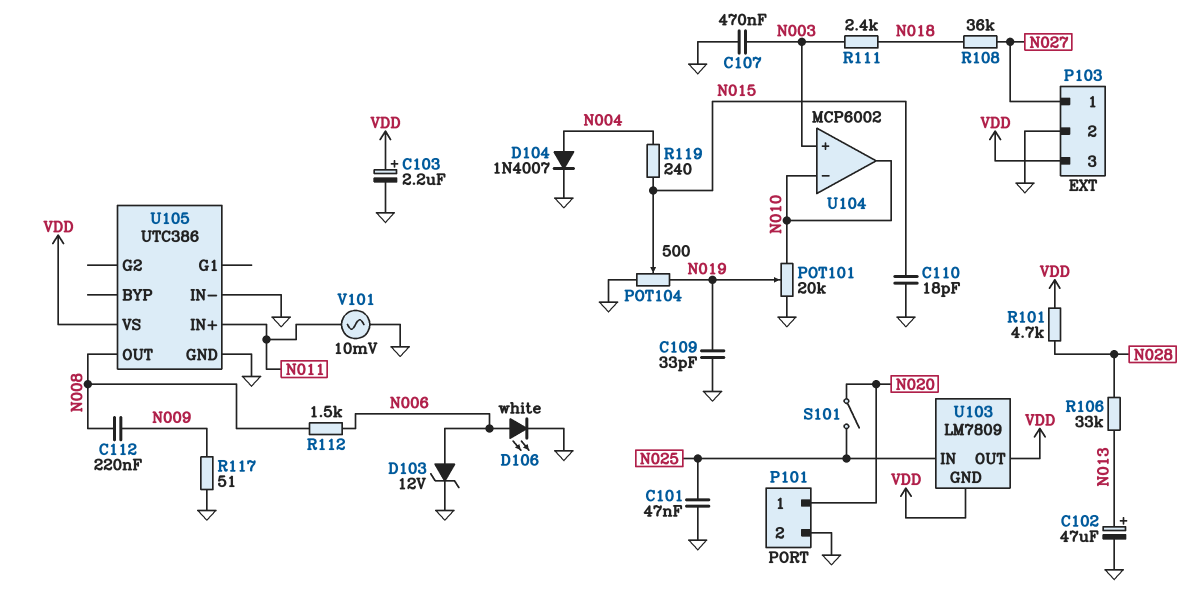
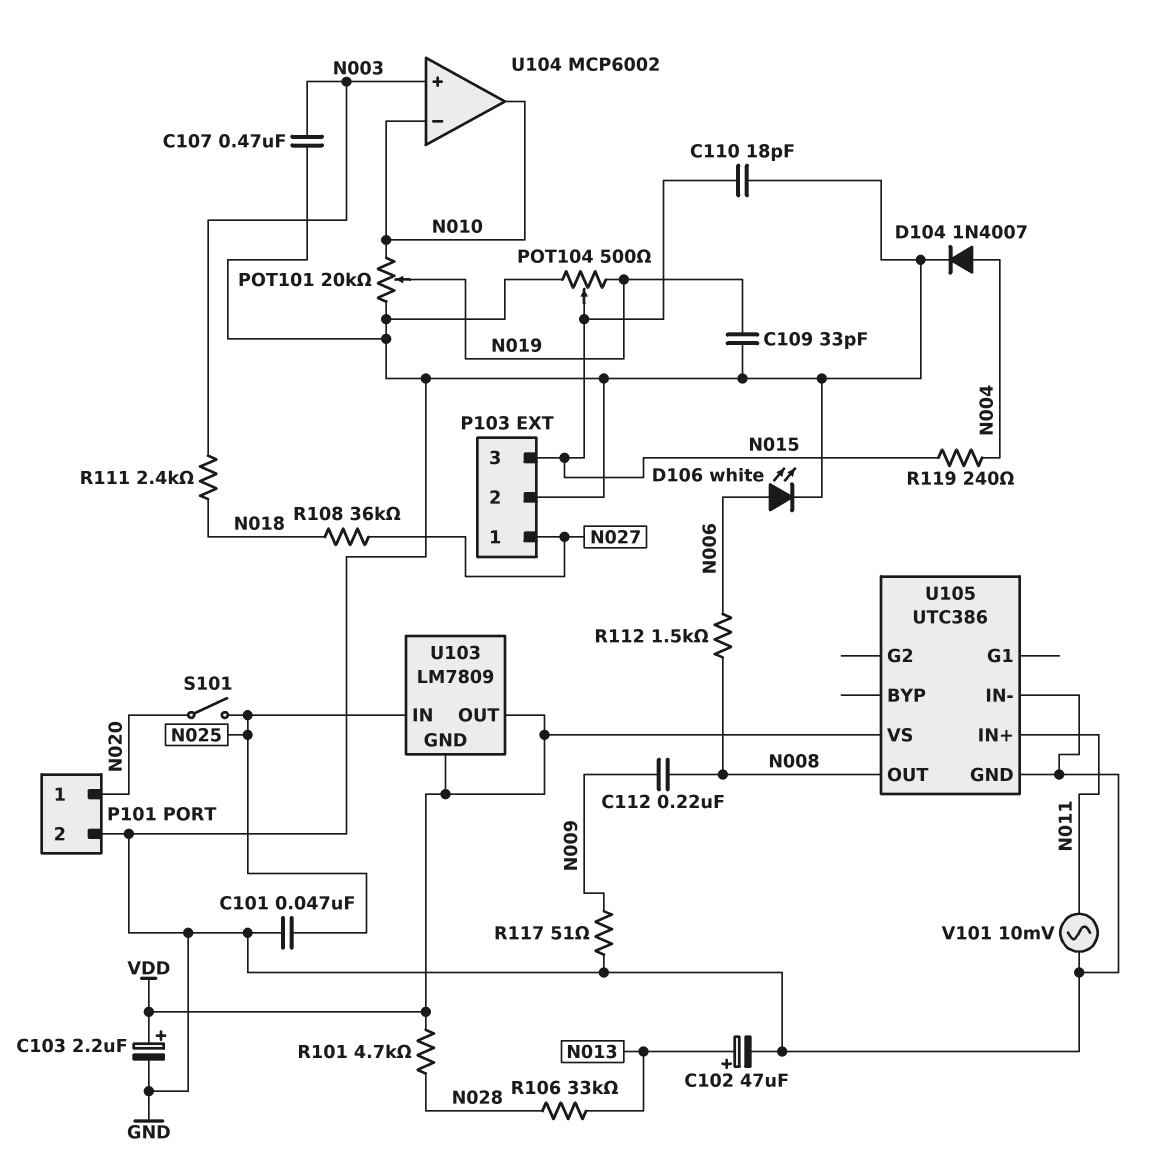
D103: zener 12V (A N006, K GND) -> none
P103 pin 3: VDD -> N015

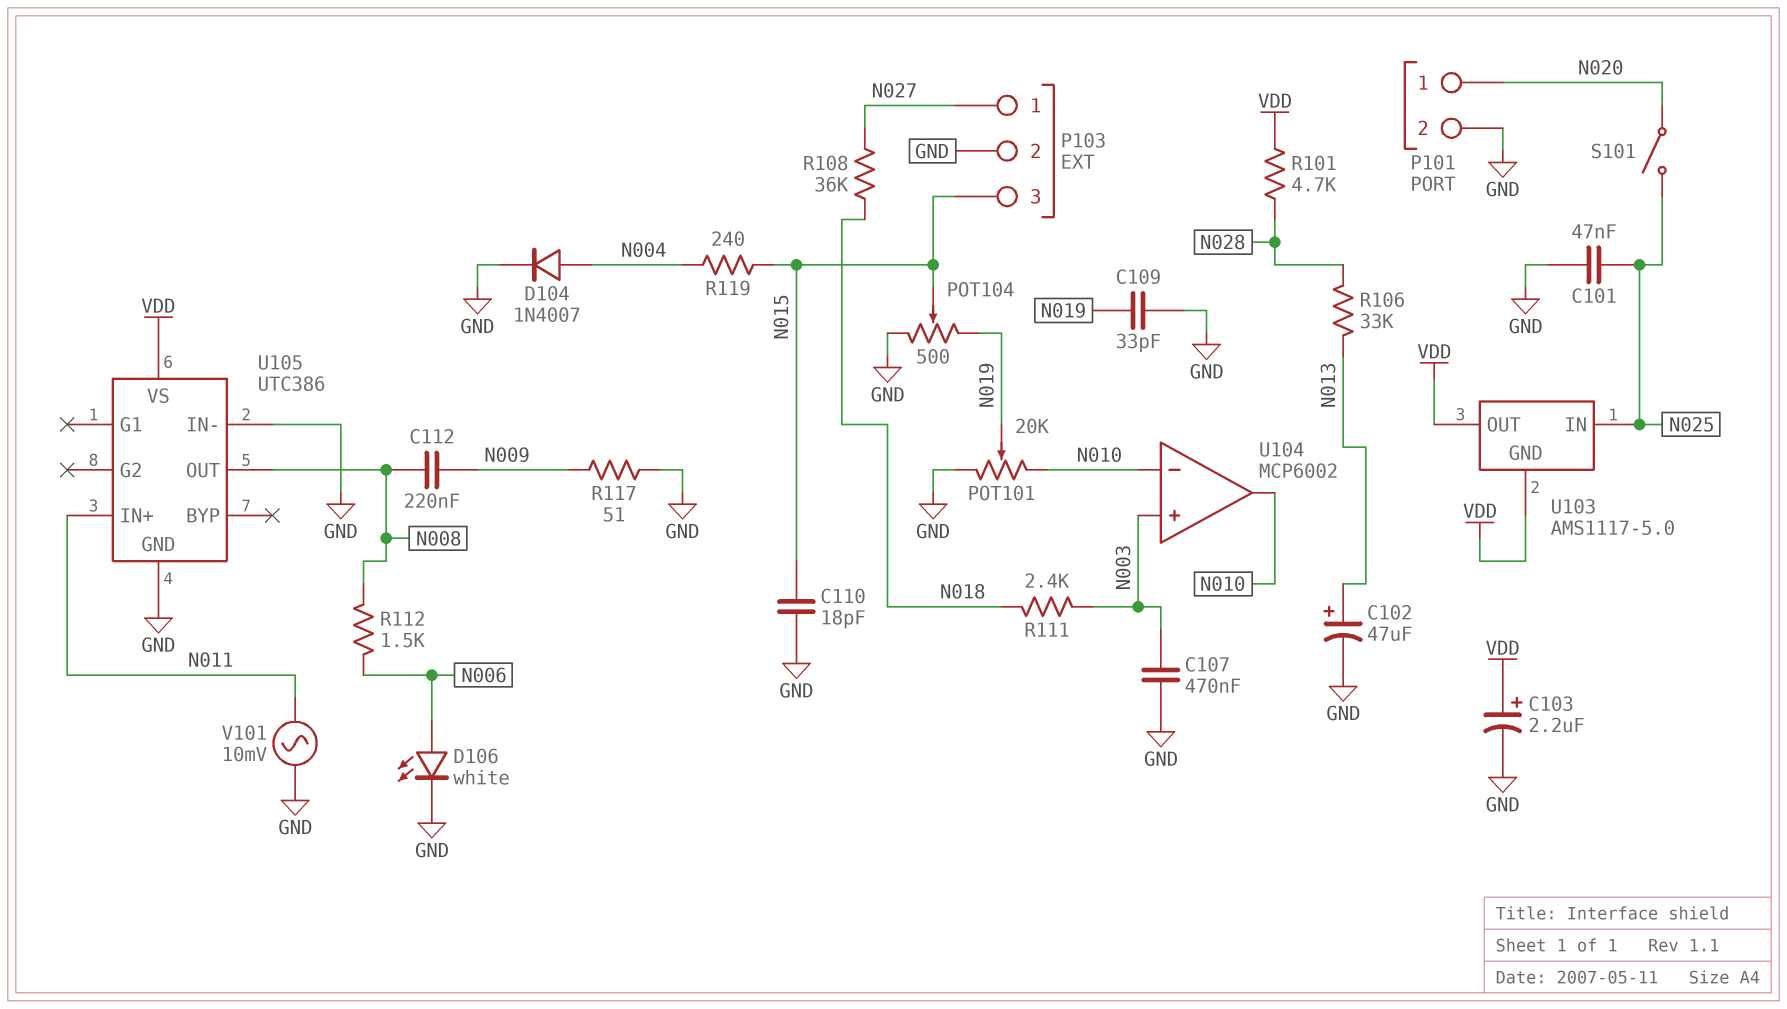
U103: LM7809 -> AMS1117-5.0

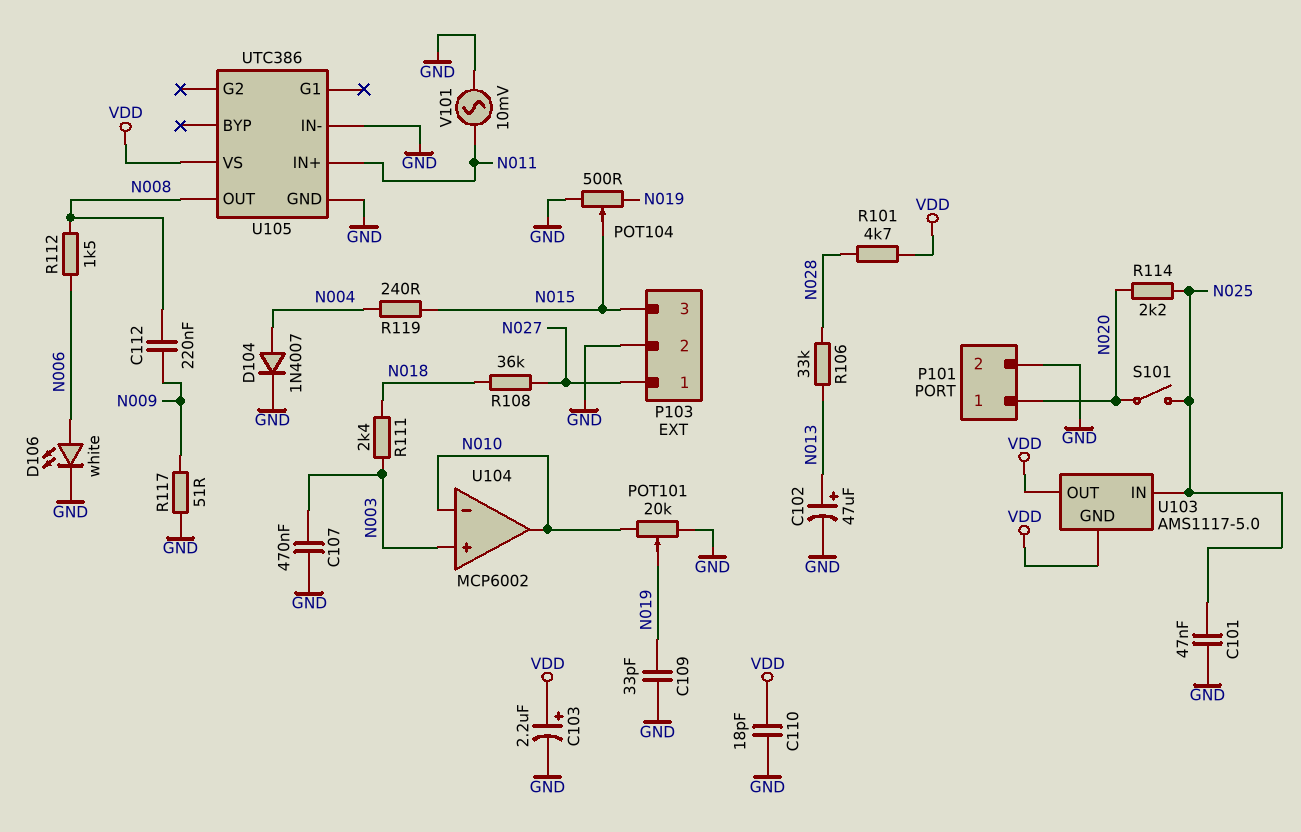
C110: 18pF (GND, N015) -> 18pF (GND, VDD)
R114: none -> 2.2k (N020, N025)

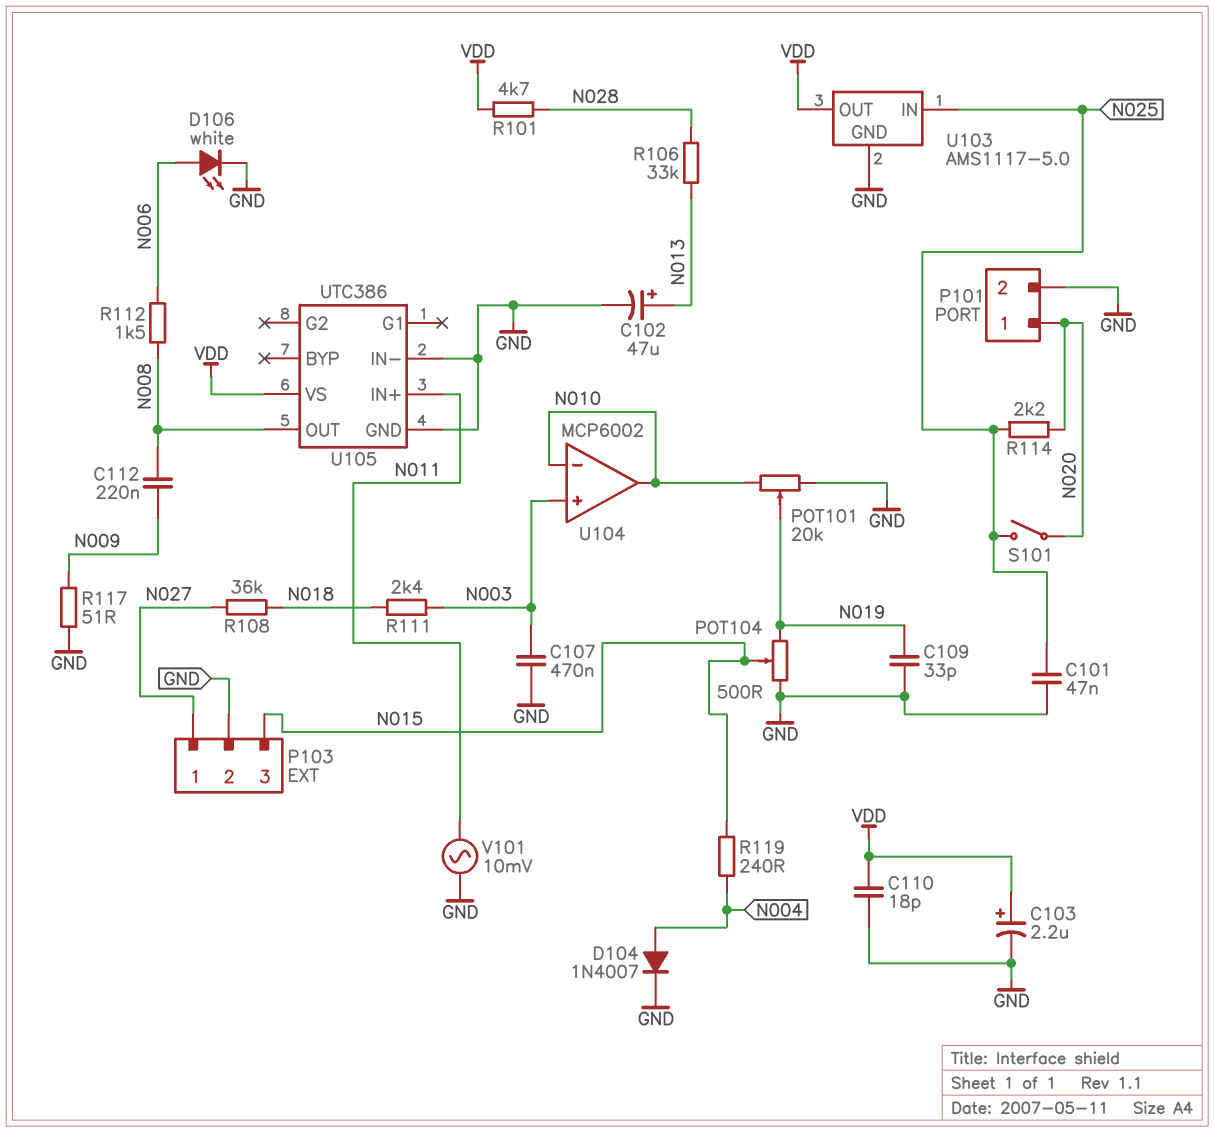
U103 pin GND: VDD -> GND

